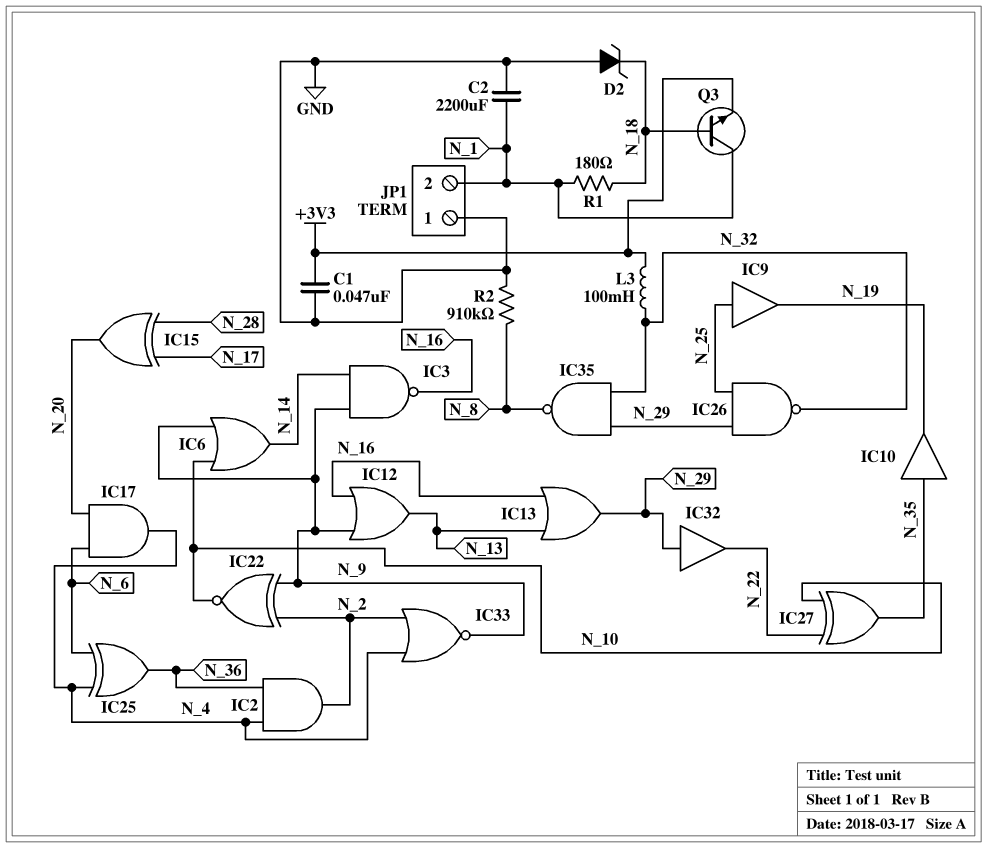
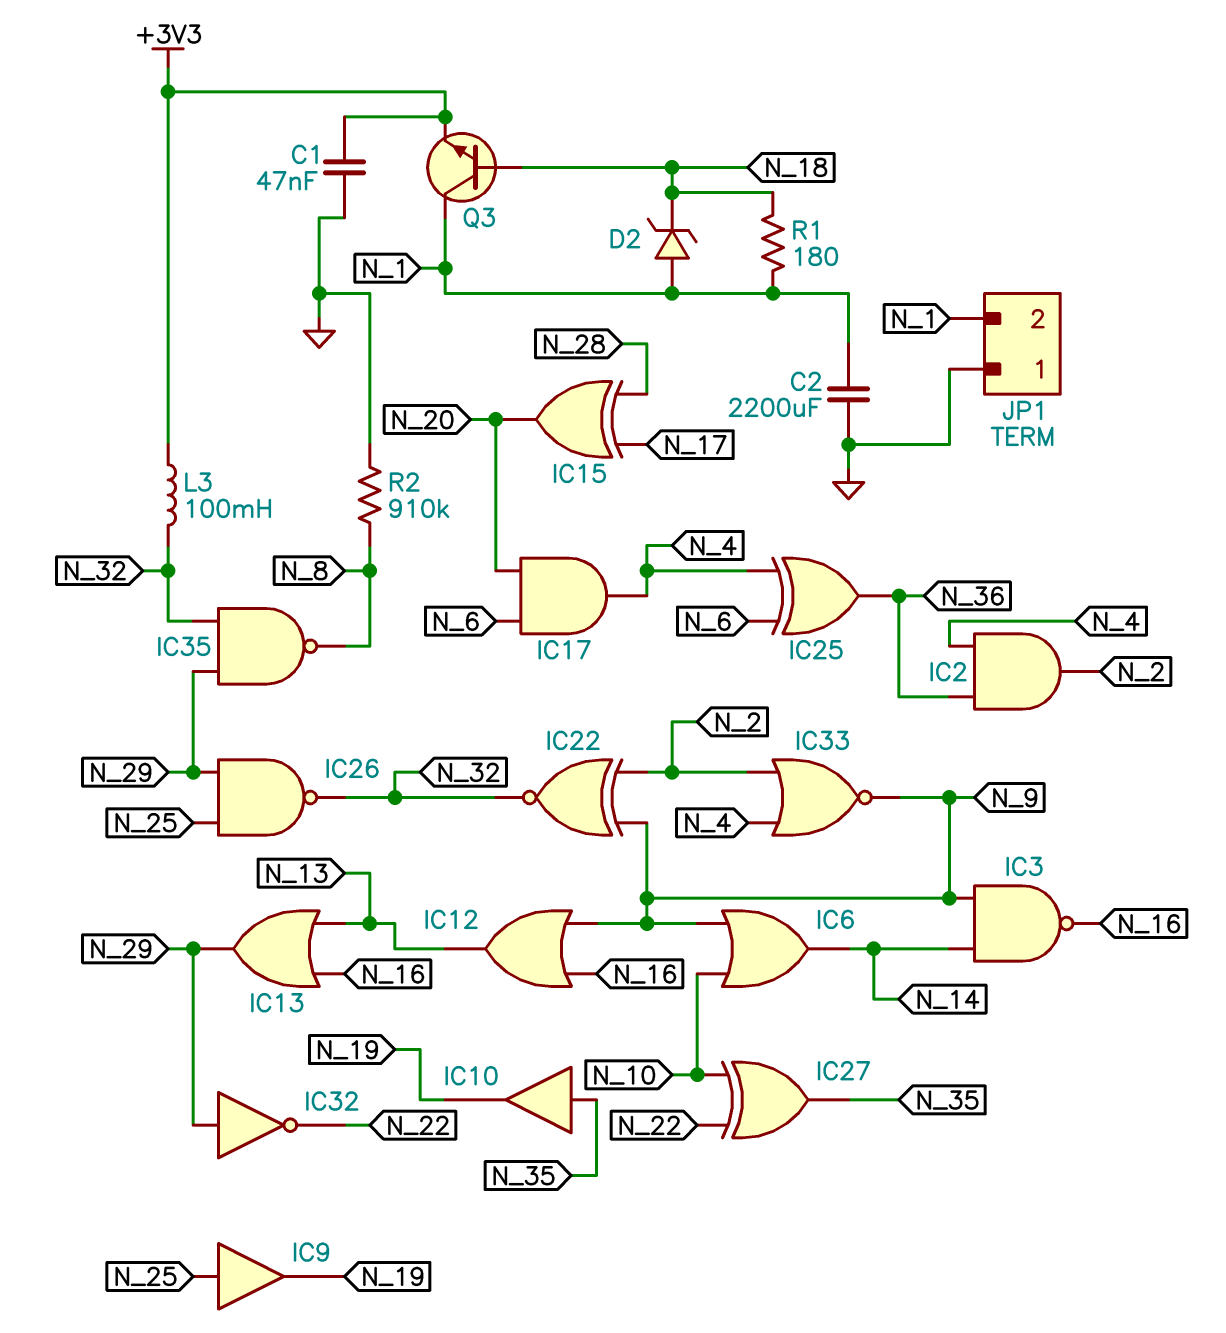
D2: zener (A GND, K N_18) -> zener (A N_1, K N_18)
IC22: XNOR (in N_2, in N_9, out N_10) -> XNOR (in N_2, in N_9, out N_32)
IC32: buffer (in N_29, out N_22) -> NOT (in N_29, out N_22)

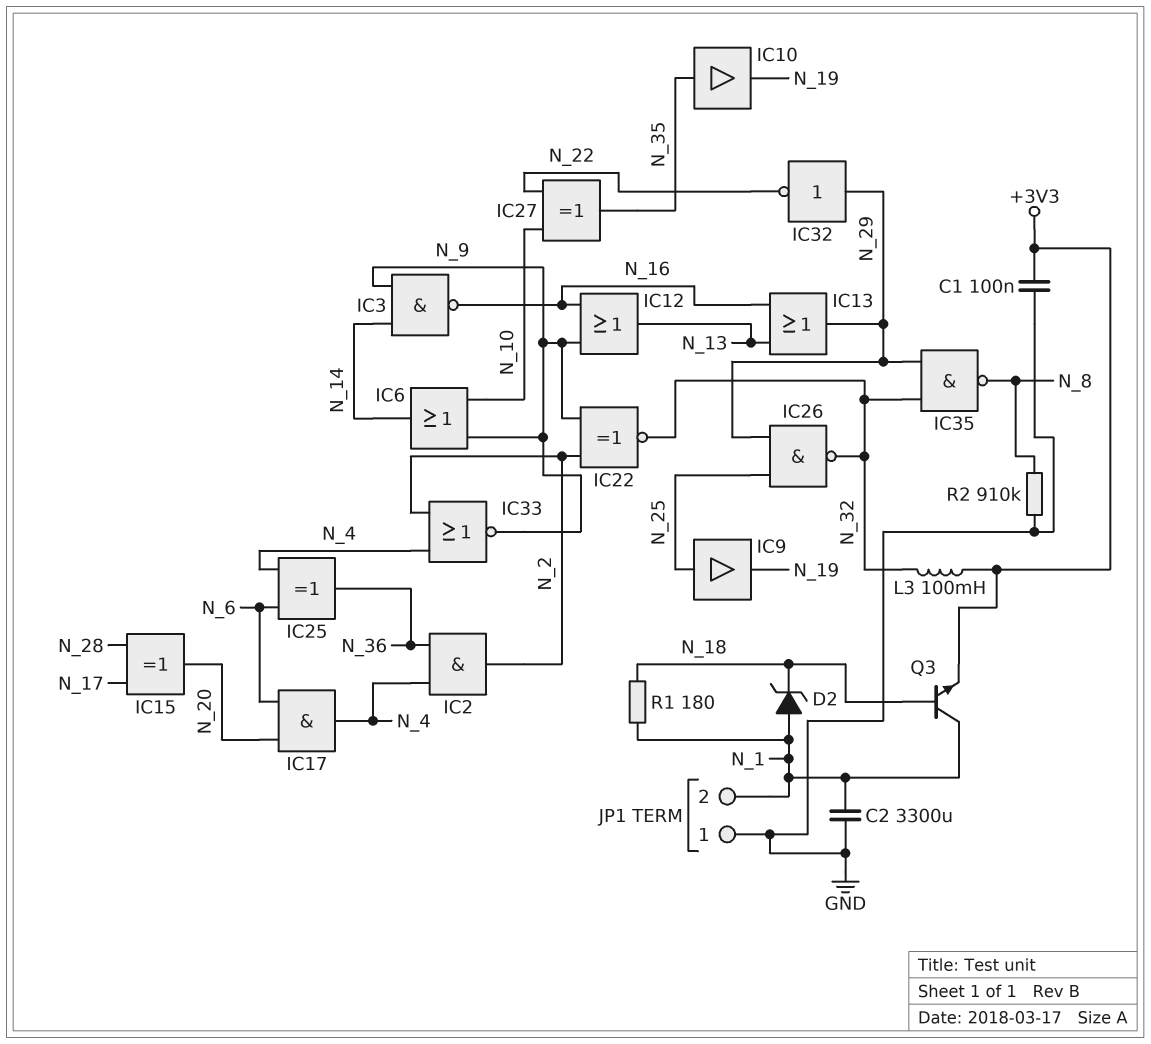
C1: 47nF (+3V3, GND) -> 100nF (+3V3, GND)
C2: 2200uF (GND, N_1) -> 3300uF (GND, N_1)

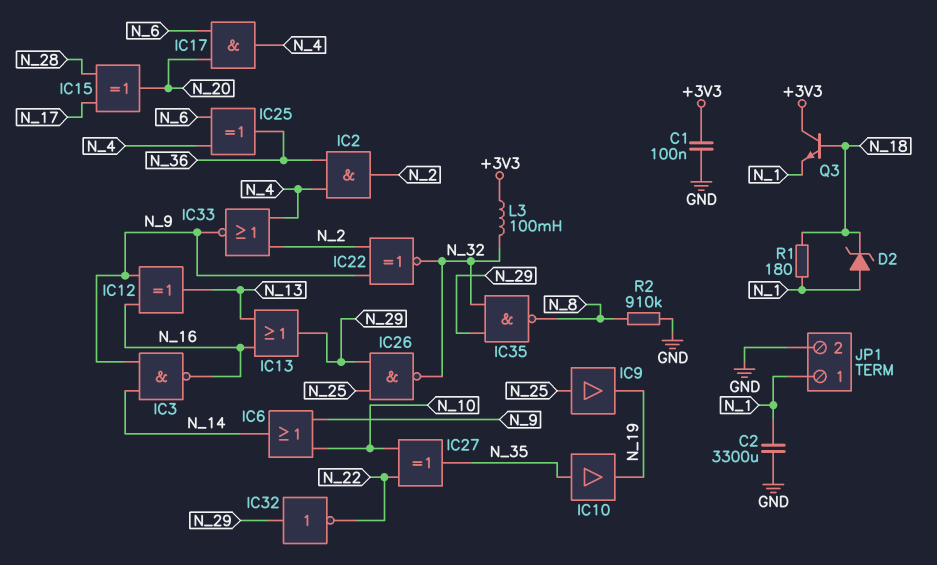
IC12: OR (in N_9, in N_16, out N_13) -> XOR (in N_9, in N_16, out N_13)
JP1 pin 1: GND -> N_1
JP1 pin 2: N_1 -> GND
Q3: NPN (B N_18, C N_1, E +3V3) -> NPN (B N_18, C +3V3, E N_1)

